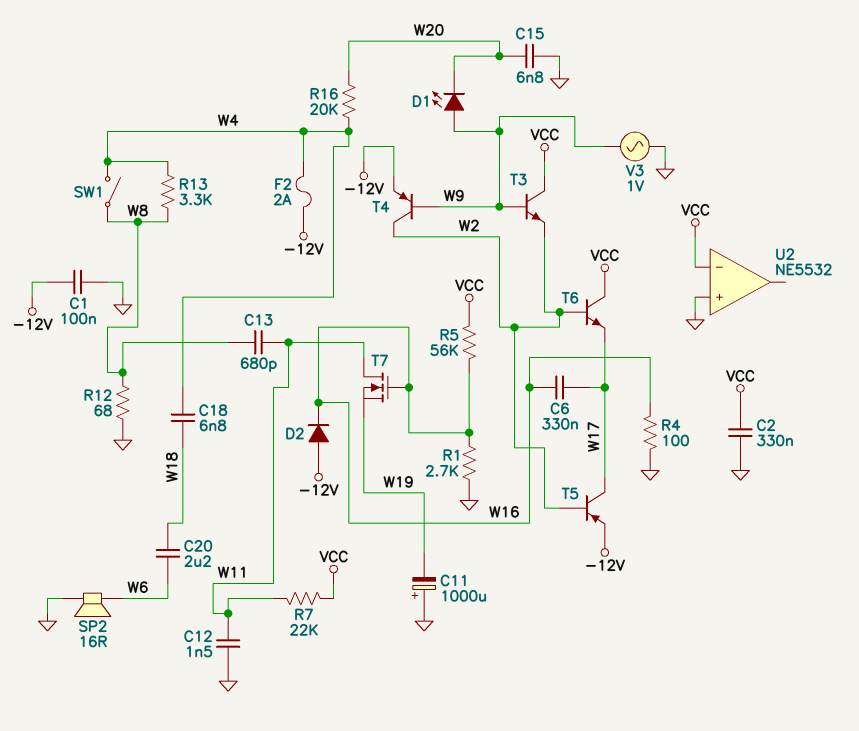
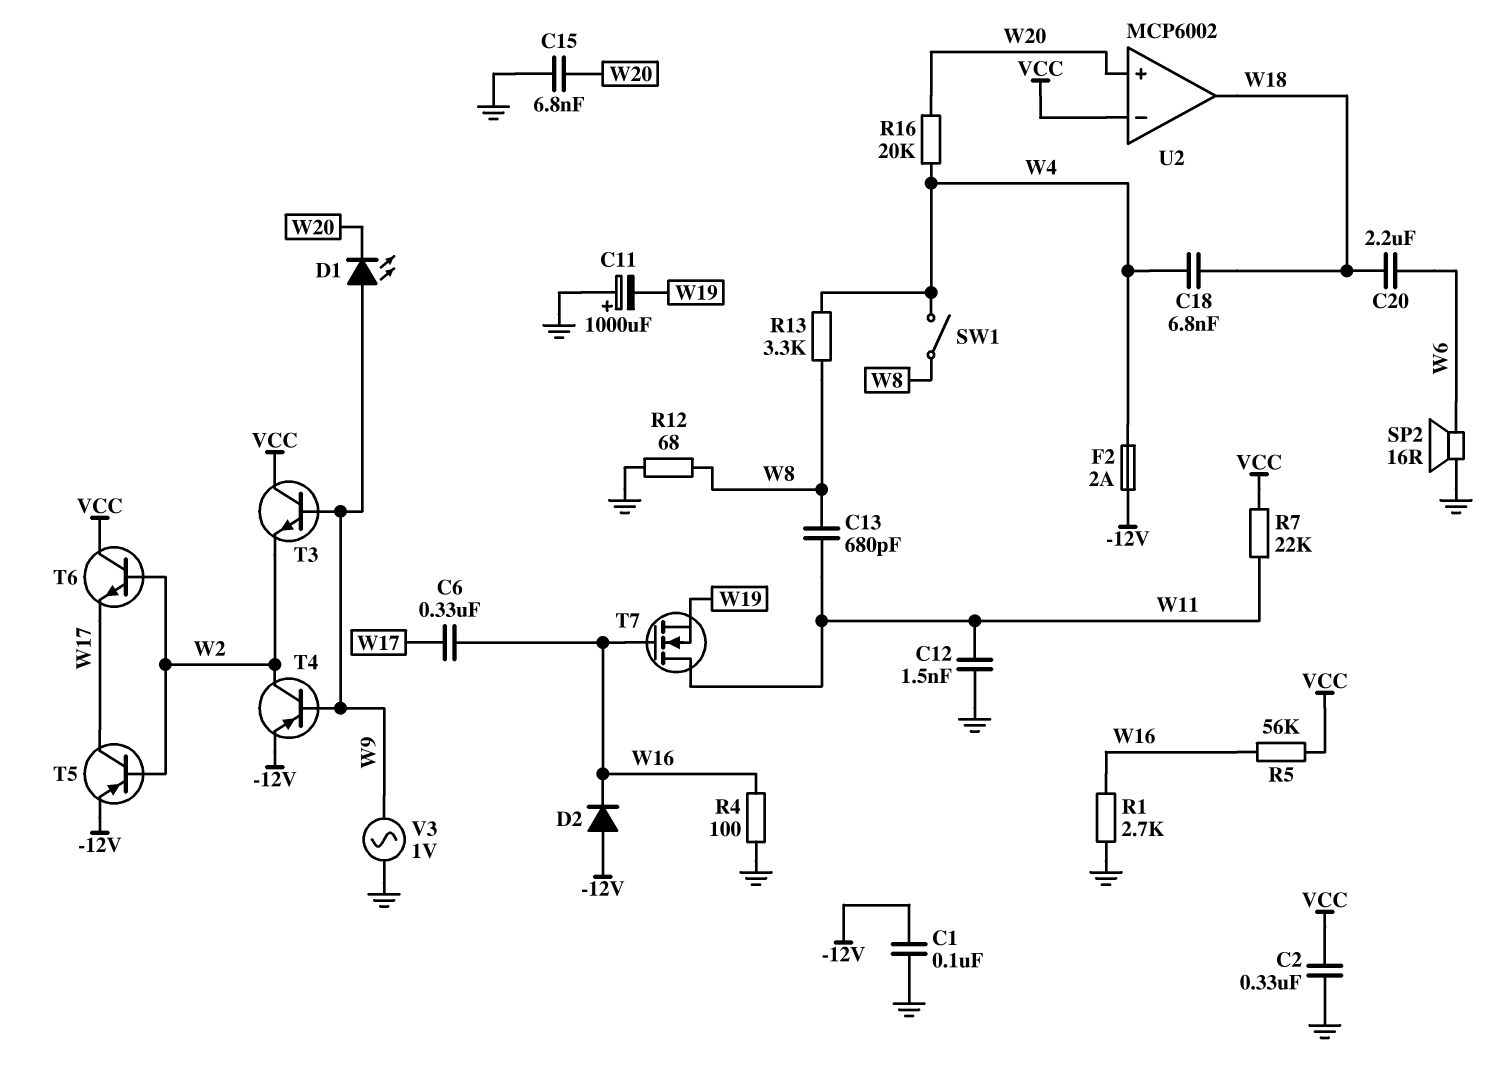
U2: NE5532 -> MCP6002
U2 pin in+: GND -> W20
U2 pin out: none -> W18

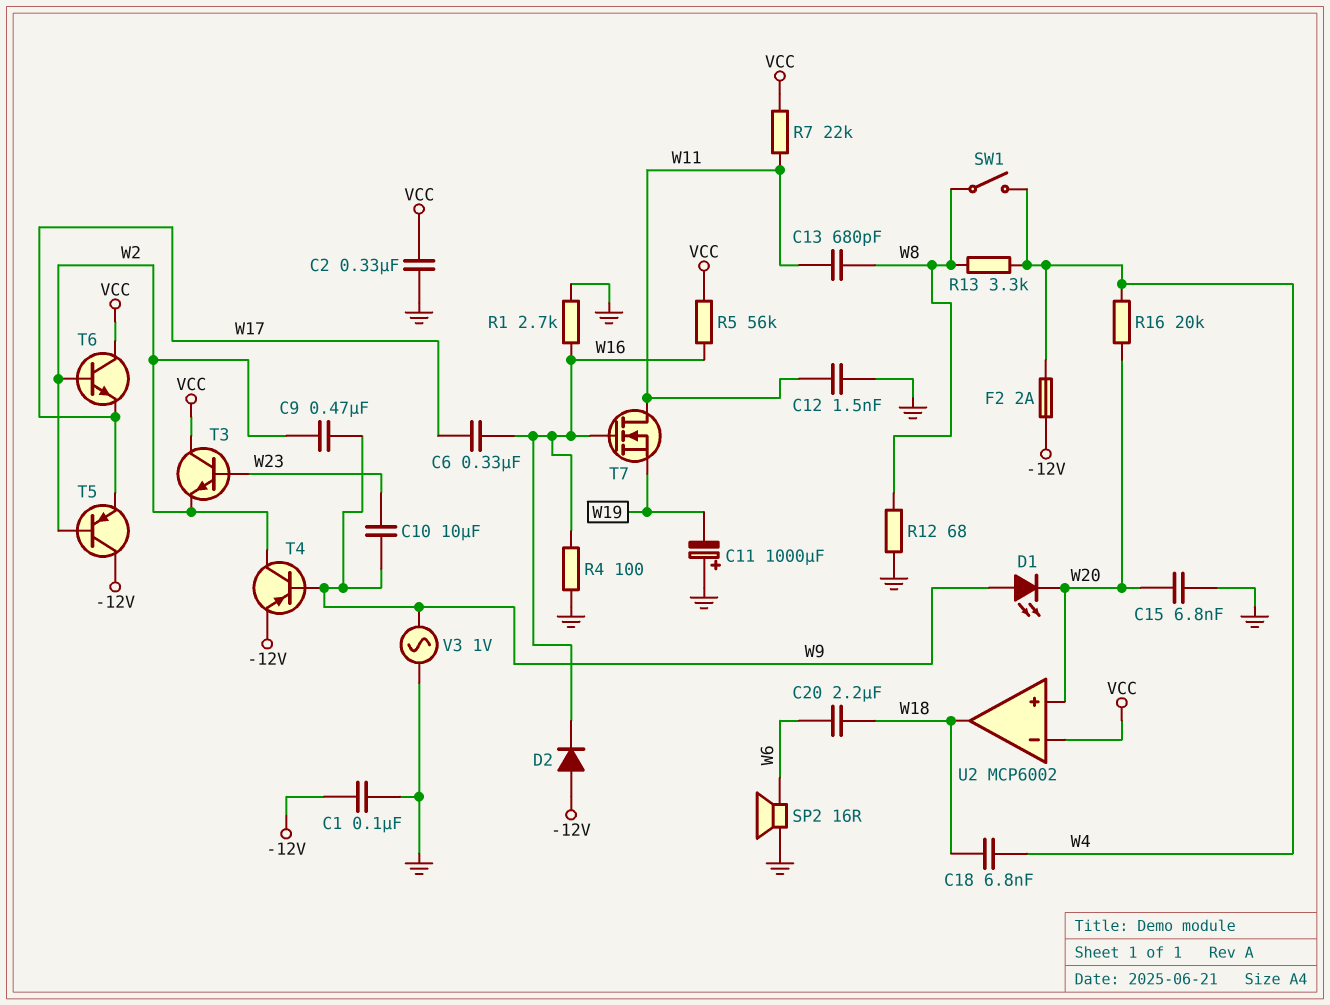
C9: none -> 470nF (W2, W9)
C10: none -> 10uF (W9, W23)
T3: NPN (B W9, C VCC, E W2) -> NPN (B W23, C VCC, E W2)
T5: PNP (B W2, C W17, E -12V) -> PNP (B W2, C -12V, E W17)

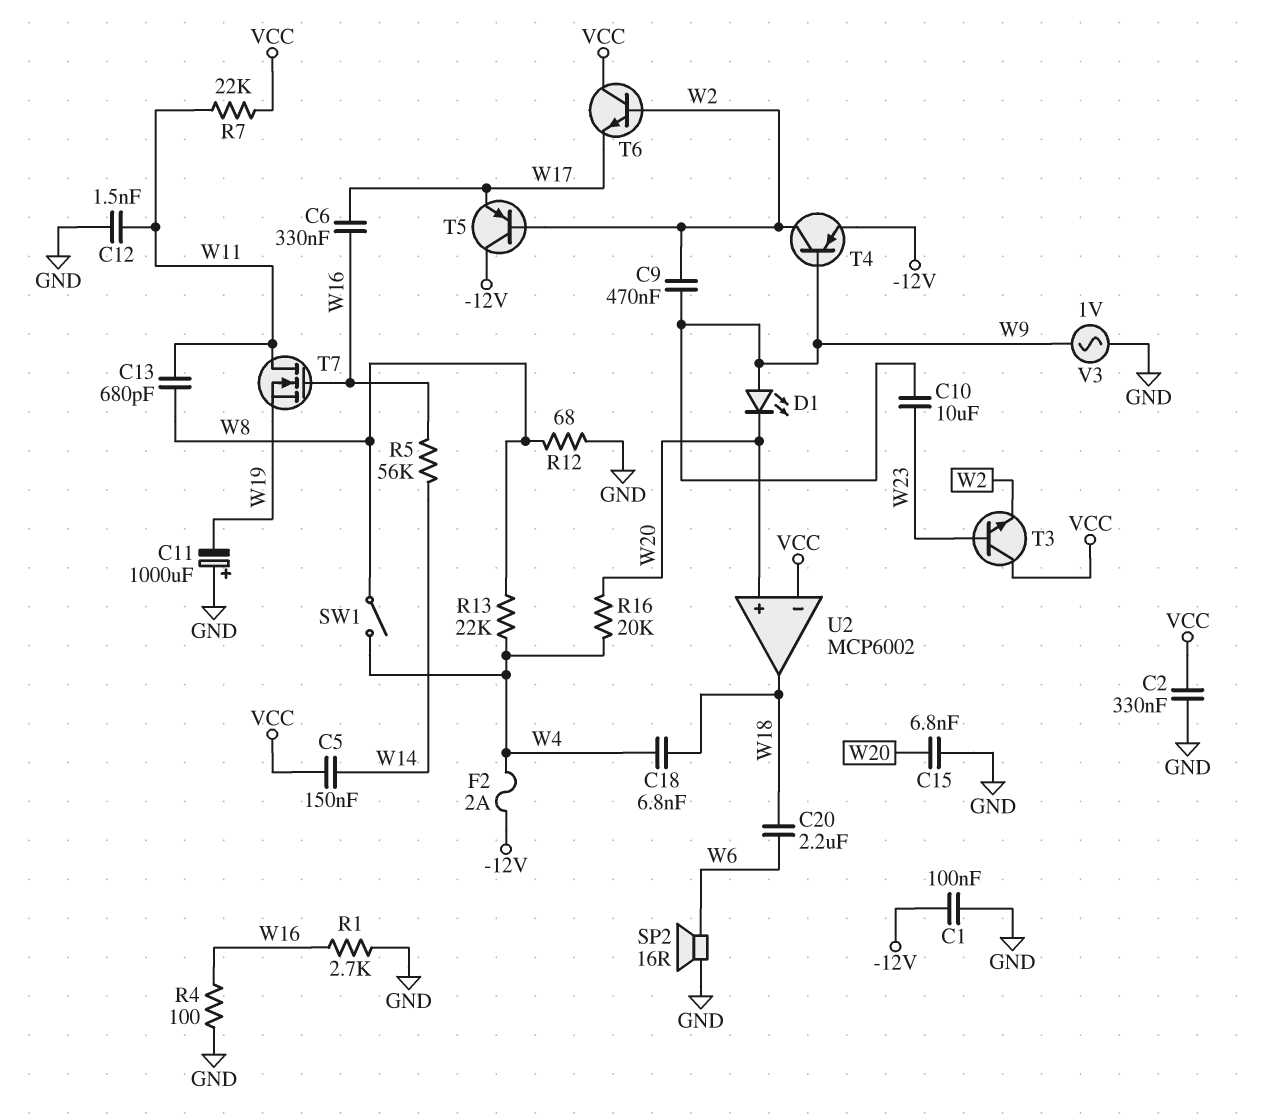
C5: none -> 150nF (VCC, W14)
D2: diode (A -12V, K W16) -> none
R5: 56k (VCC, W16) -> 56k (W14, W16)
R13: 3.3k (W4, W8) -> 22k (W4, W8)

